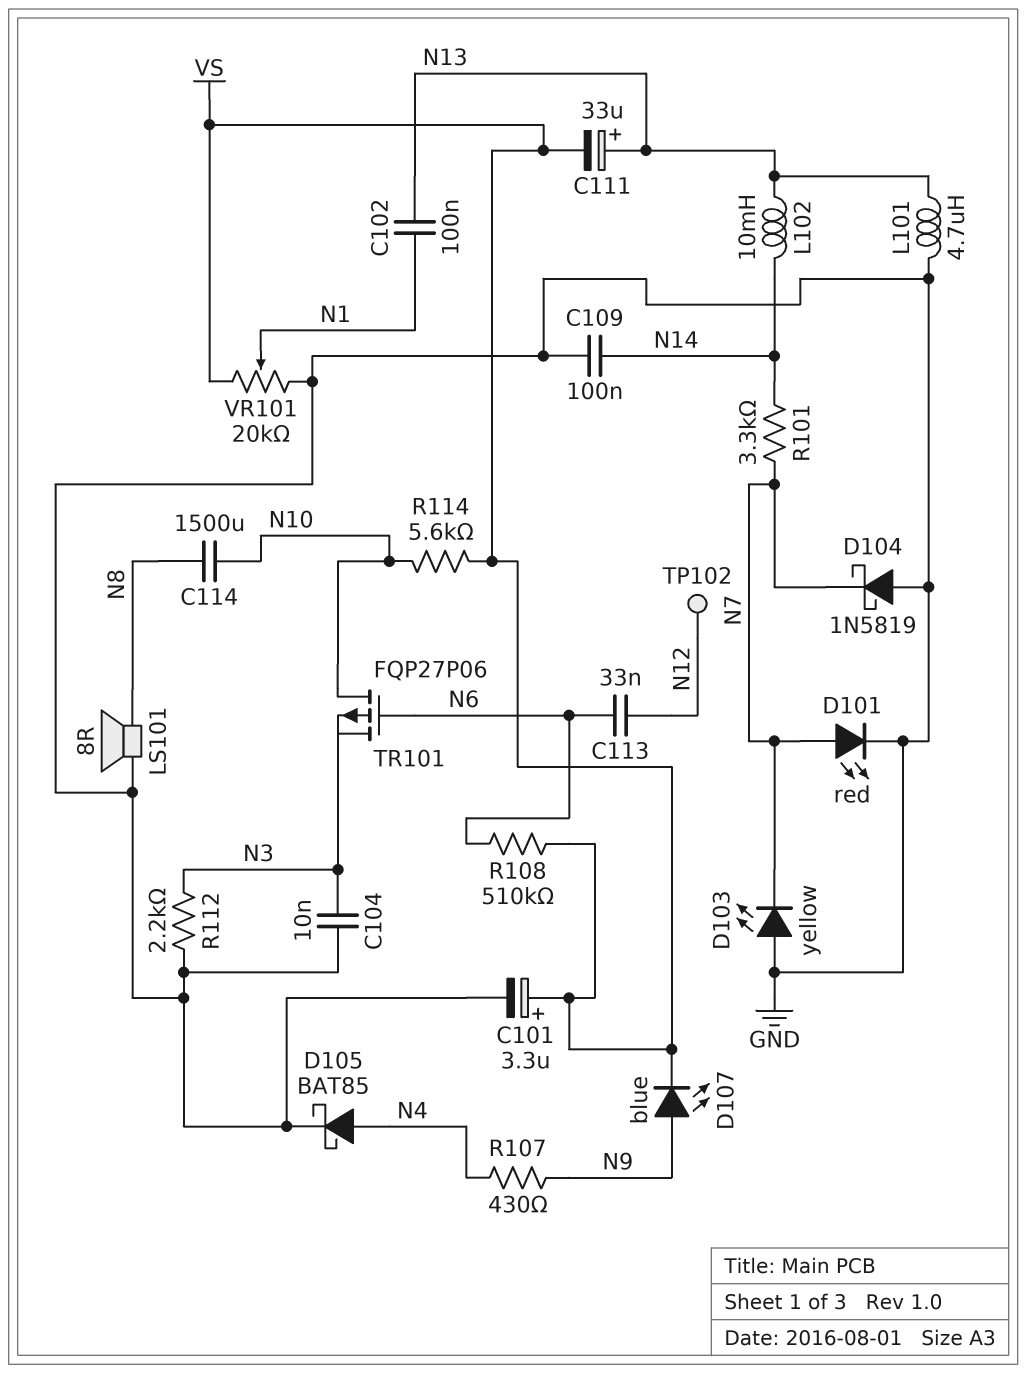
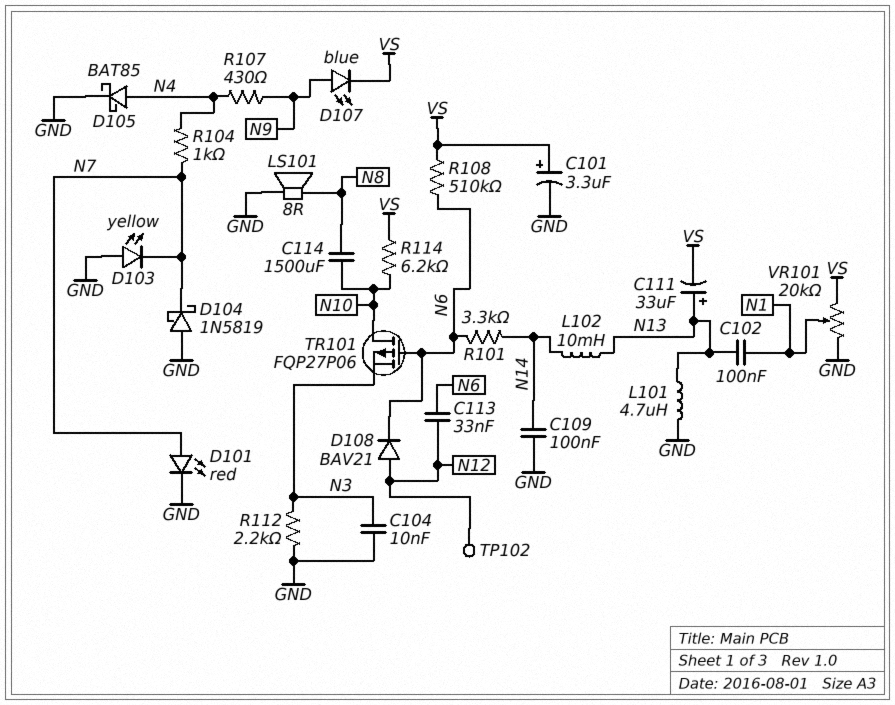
D108: none -> diode BAV21 (A N12, K N6)
R101: 3.3k (N7, N14) -> 3.3k (N6, N14)
R104: none -> 1k (N4, N7)
R114: 5.6k (N10, VS) -> 6.2k (N10, VS)

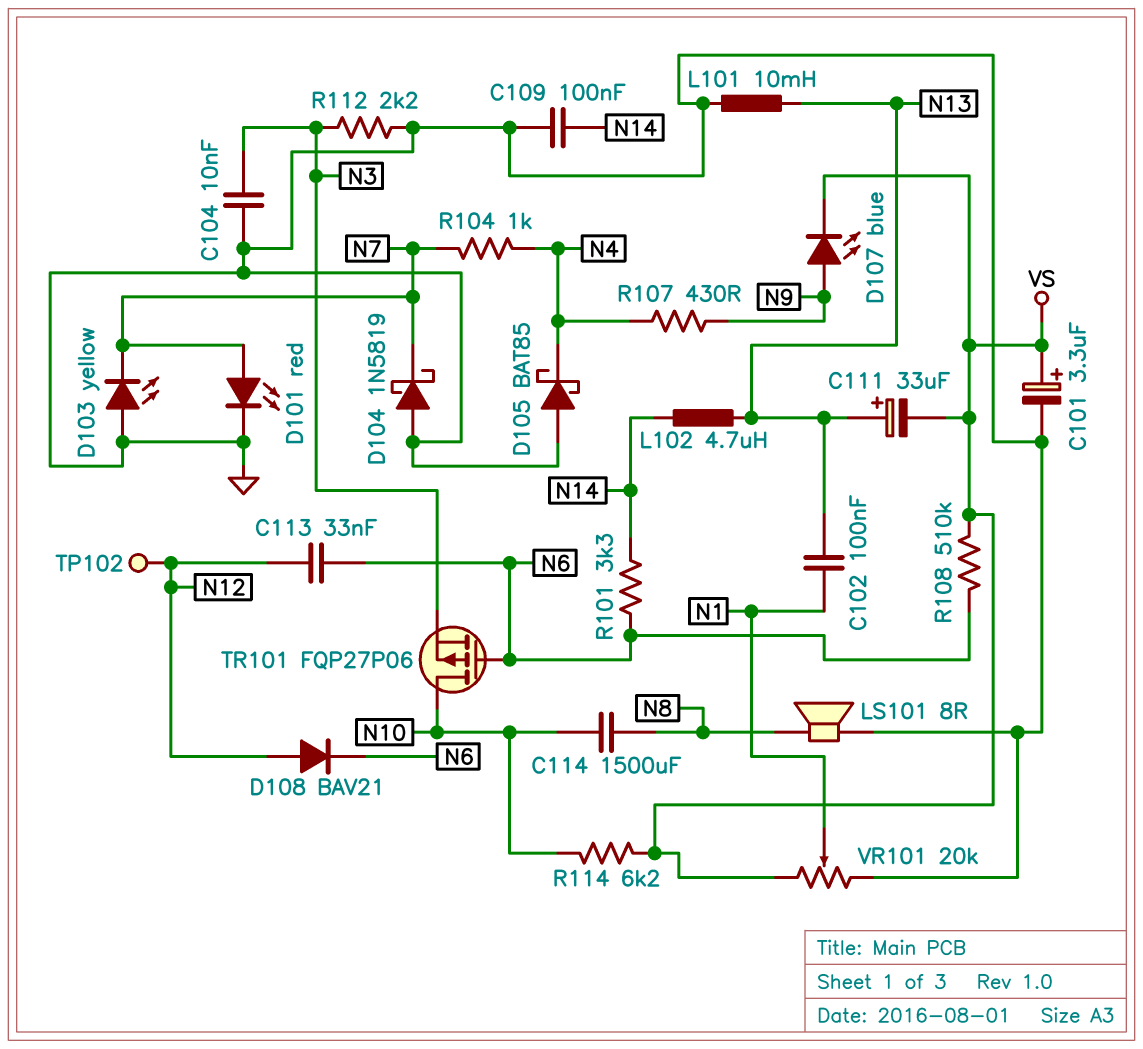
D105: schottky BAT85 (A N4, K GND) -> schottky BAT85 (A GND, K N4)
L101: 4.7uH (GND, N13) -> 10mH (GND, N13)
L102: 10mH (N13, N14) -> 4.7uH (N13, N14)

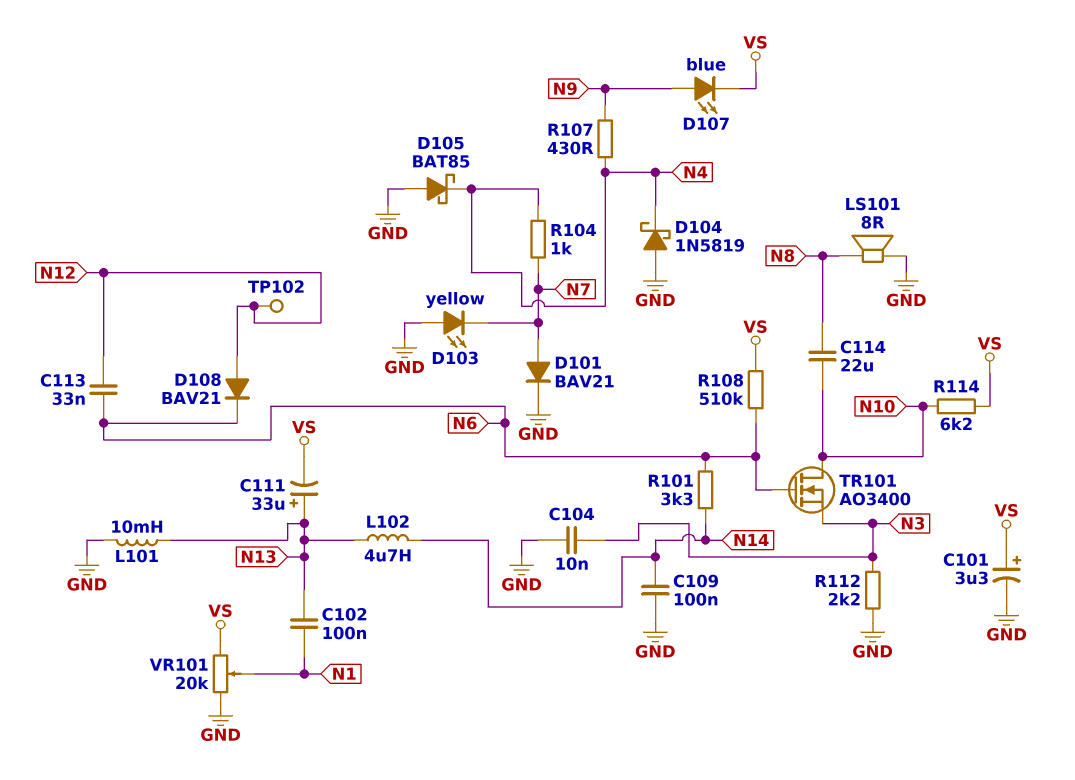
C114: 1500uF (N8, N10) -> 22uF (N8, N10)
D101: LED red (A N7, K GND) -> diode BAV21 (A N7, K GND)
D104: schottky 1N5819 (A GND, K N7) -> schottky 1N5819 (A GND, K N4)
TR101: PMOS FQP27P06 (G N6, D N10, S N3) -> NMOS AO3400 (G N6, D N10, S N3)

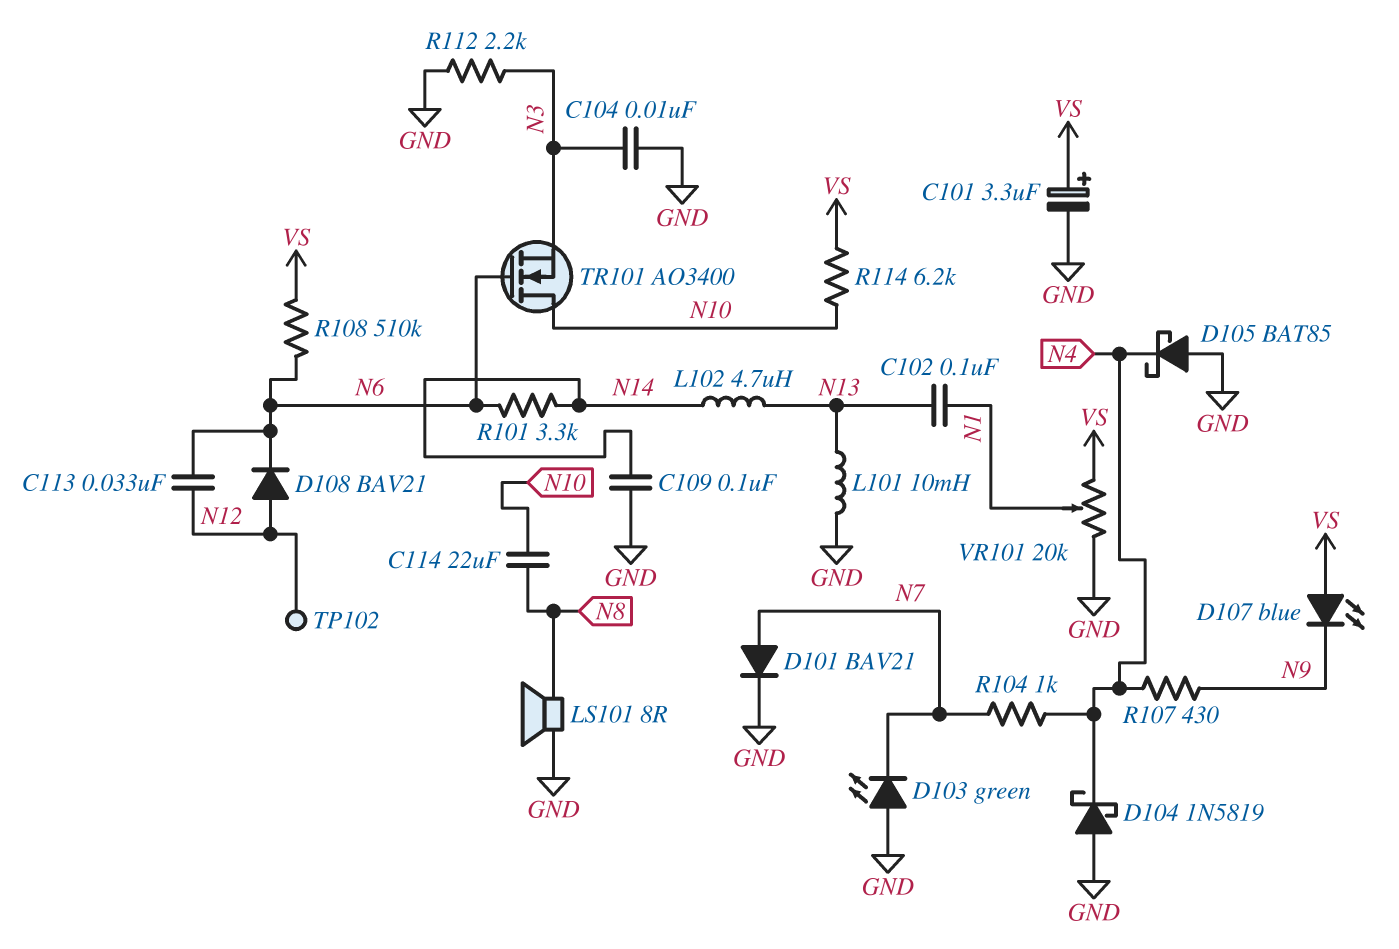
C111: 33uF (plus N13, minus VS) -> none
D103: LED yellow (A GND, K N7) -> LED green (A GND, K N7)
D107: LED blue (A N9, K VS) -> LED blue (A VS, K N9)

